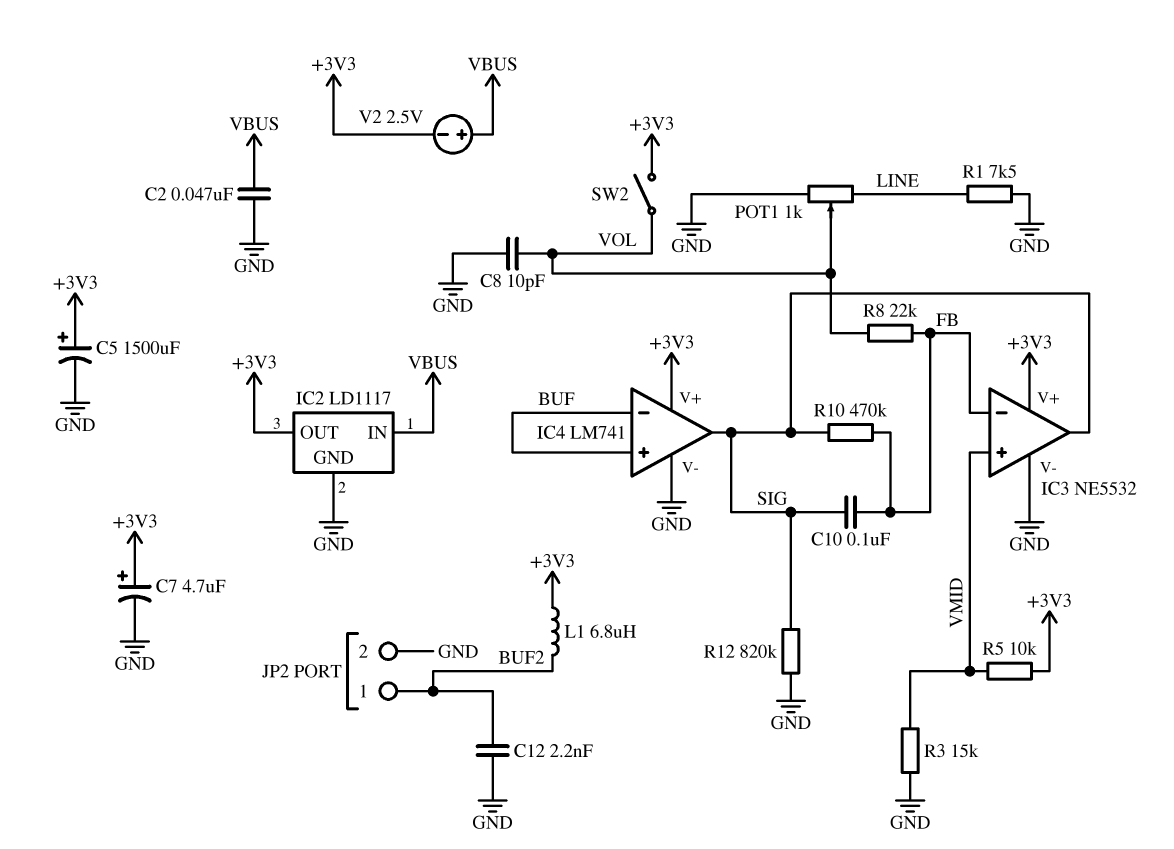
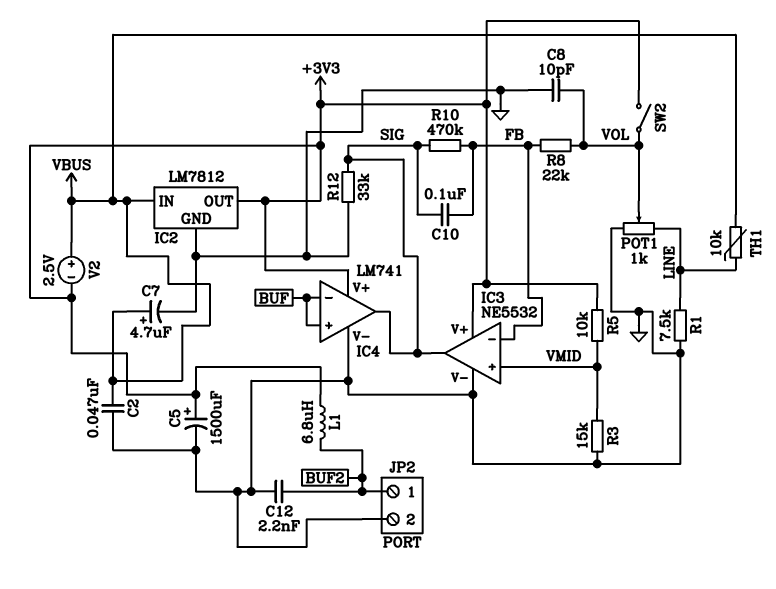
C7: 4.7uF (plus +3V3, minus GND) -> 4.7uF (plus VBUS, minus GND)
IC2: LD1117 -> LM7812
R12: 820k (GND, SIG) -> 33k (GND, SIG)
TH1: none -> 10k (LINE, VBUS)

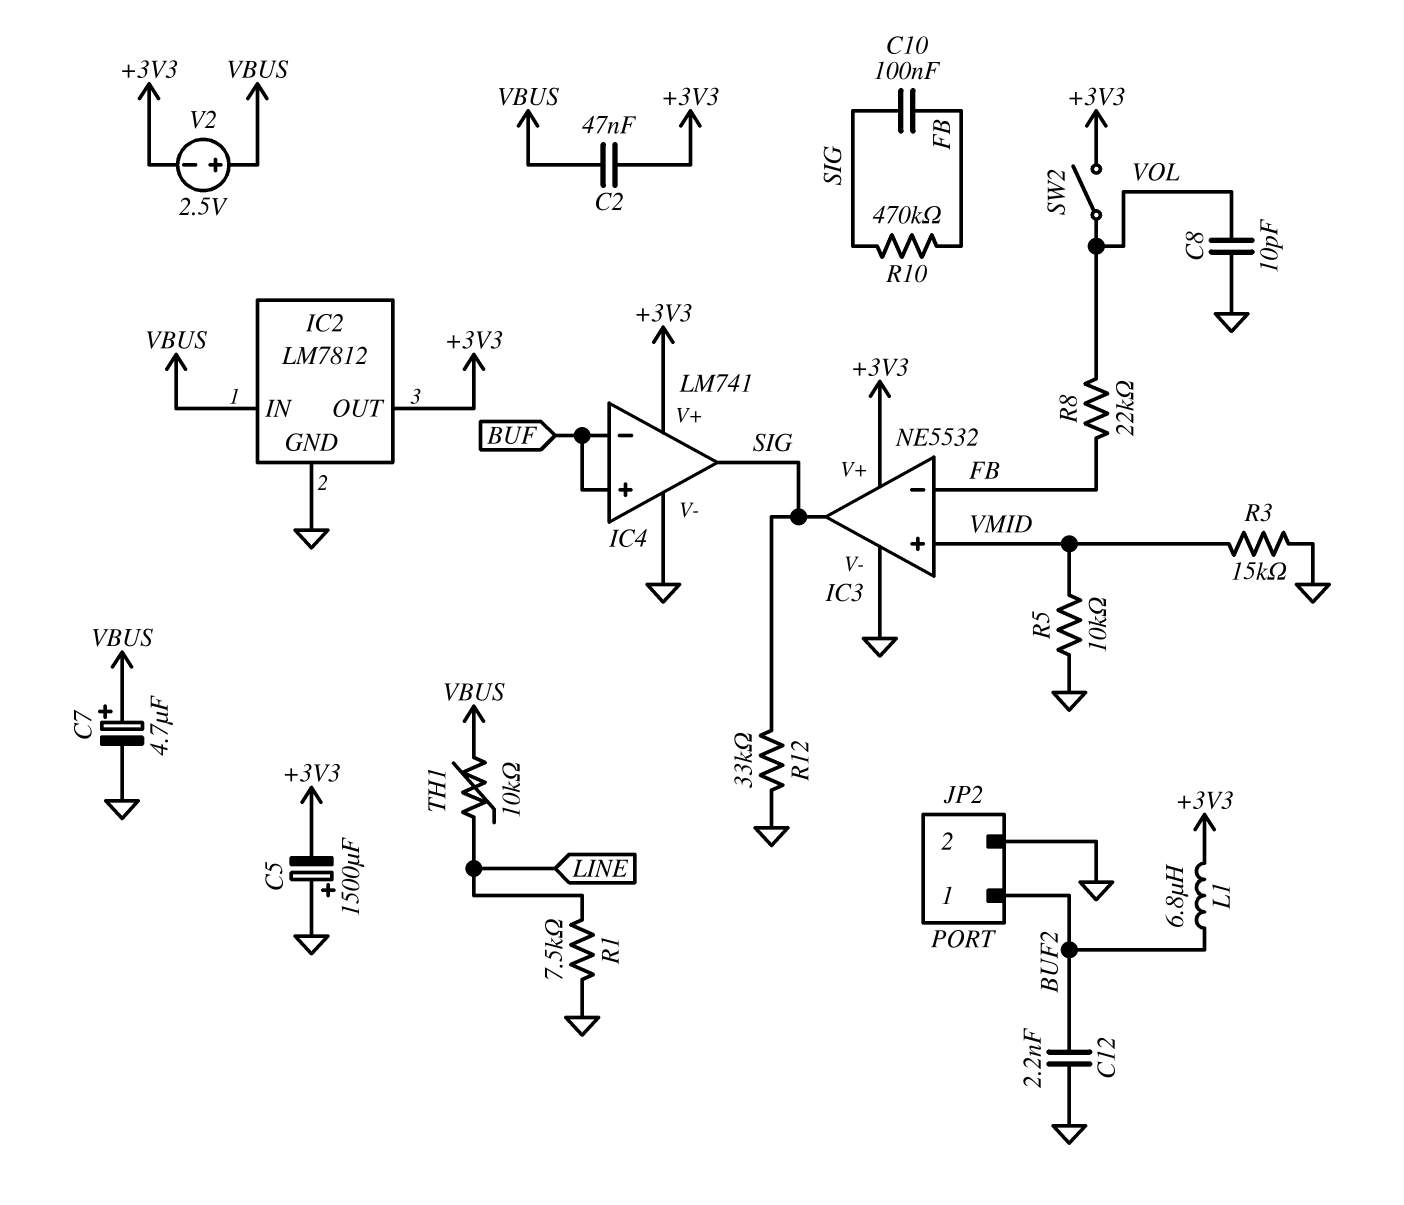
C2: 47nF (GND, VBUS) -> 47nF (+3V3, VBUS)
C5: 1500uF (plus +3V3, minus GND) -> 1500uF (plus GND, minus +3V3)
POT1: 1k (GND, LINE, wiper VOL) -> none
R5: 10k (+3V3, VMID) -> 10k (GND, VMID)

